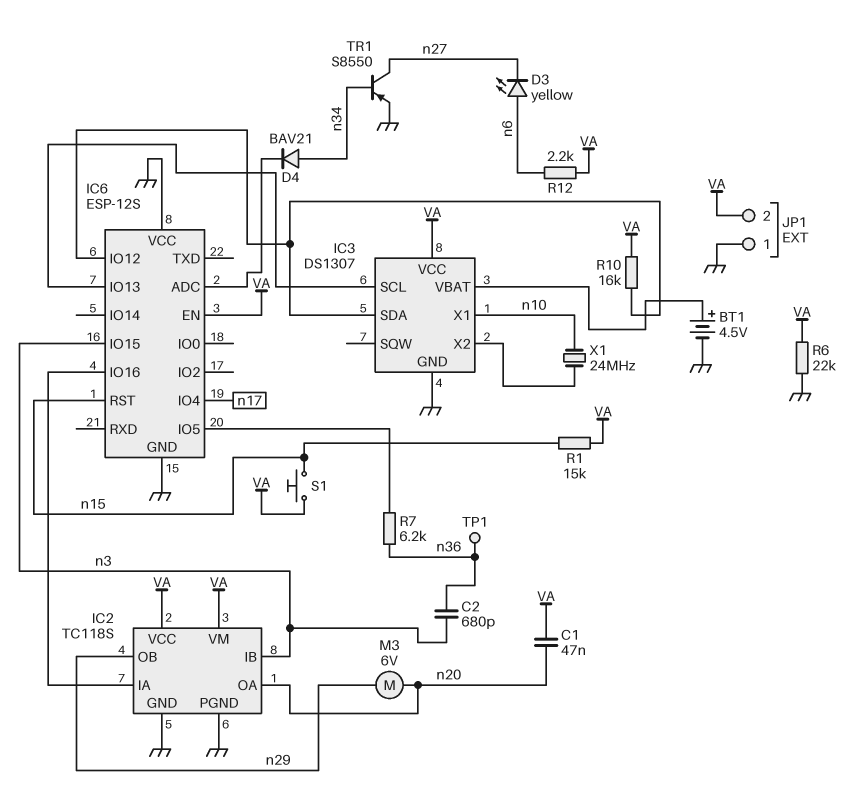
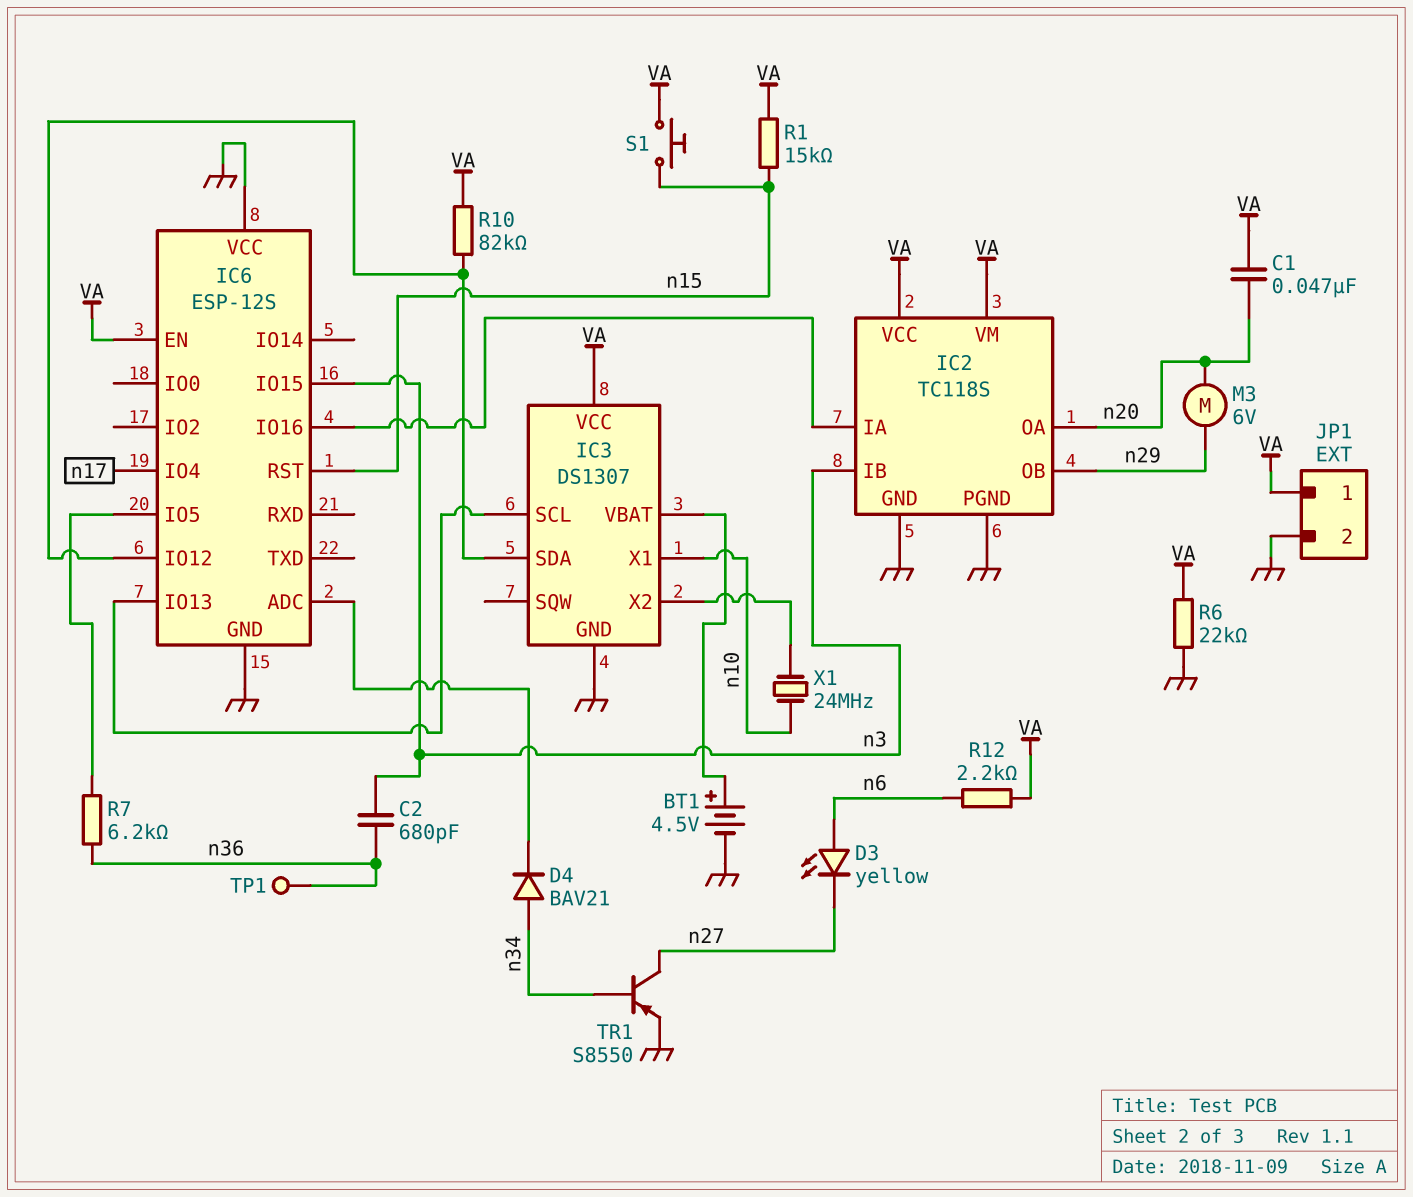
JP1 pin 1: GND -> VA
JP1 pin 2: VA -> GND
R10: 16k (IC3/SDA, VA) -> 82k (IC3/SDA, VA)

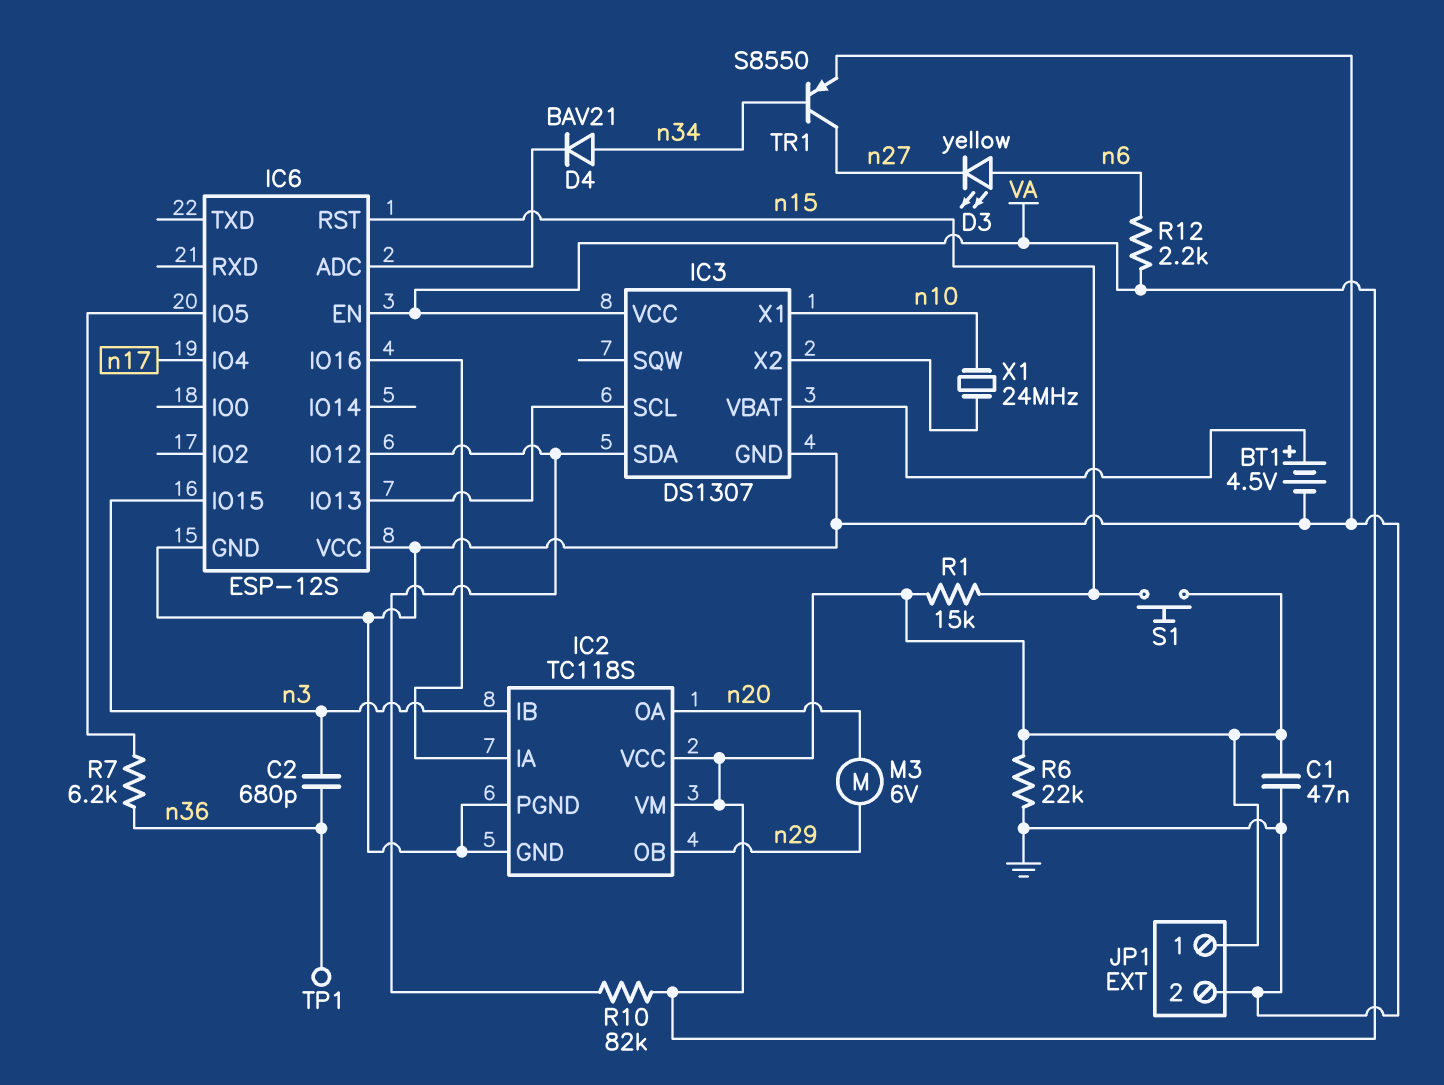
C1: 47nF (VA, n20) -> 47nF (GND, VA)

